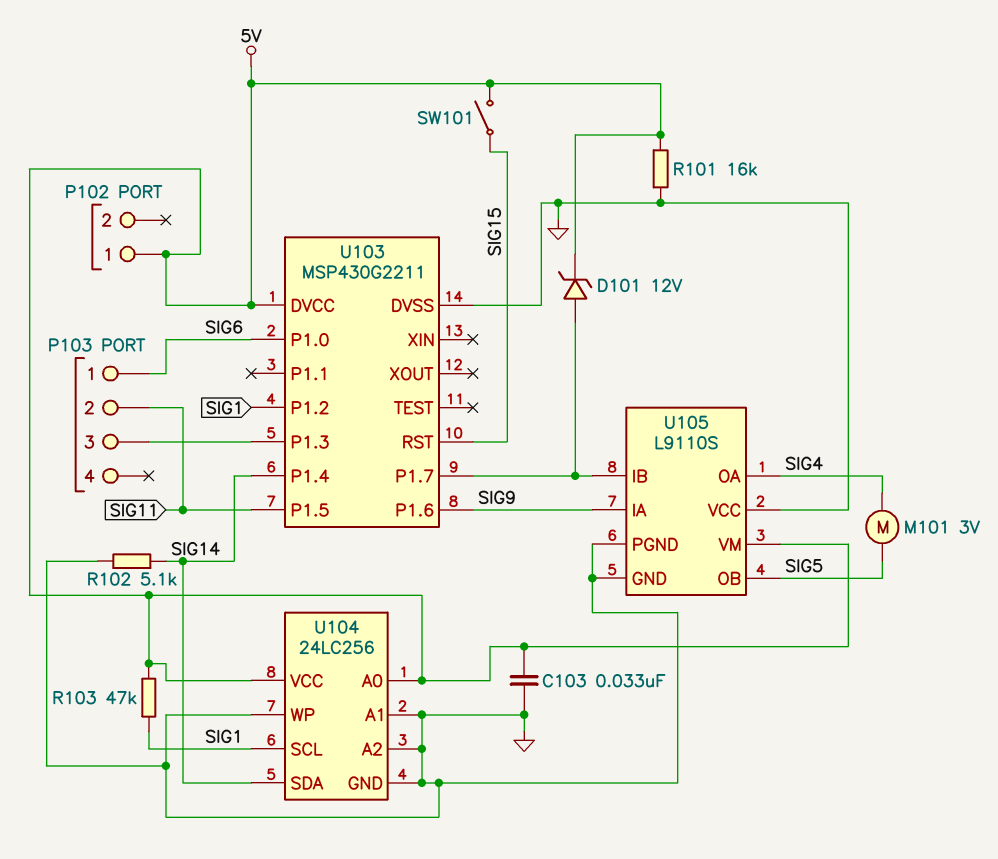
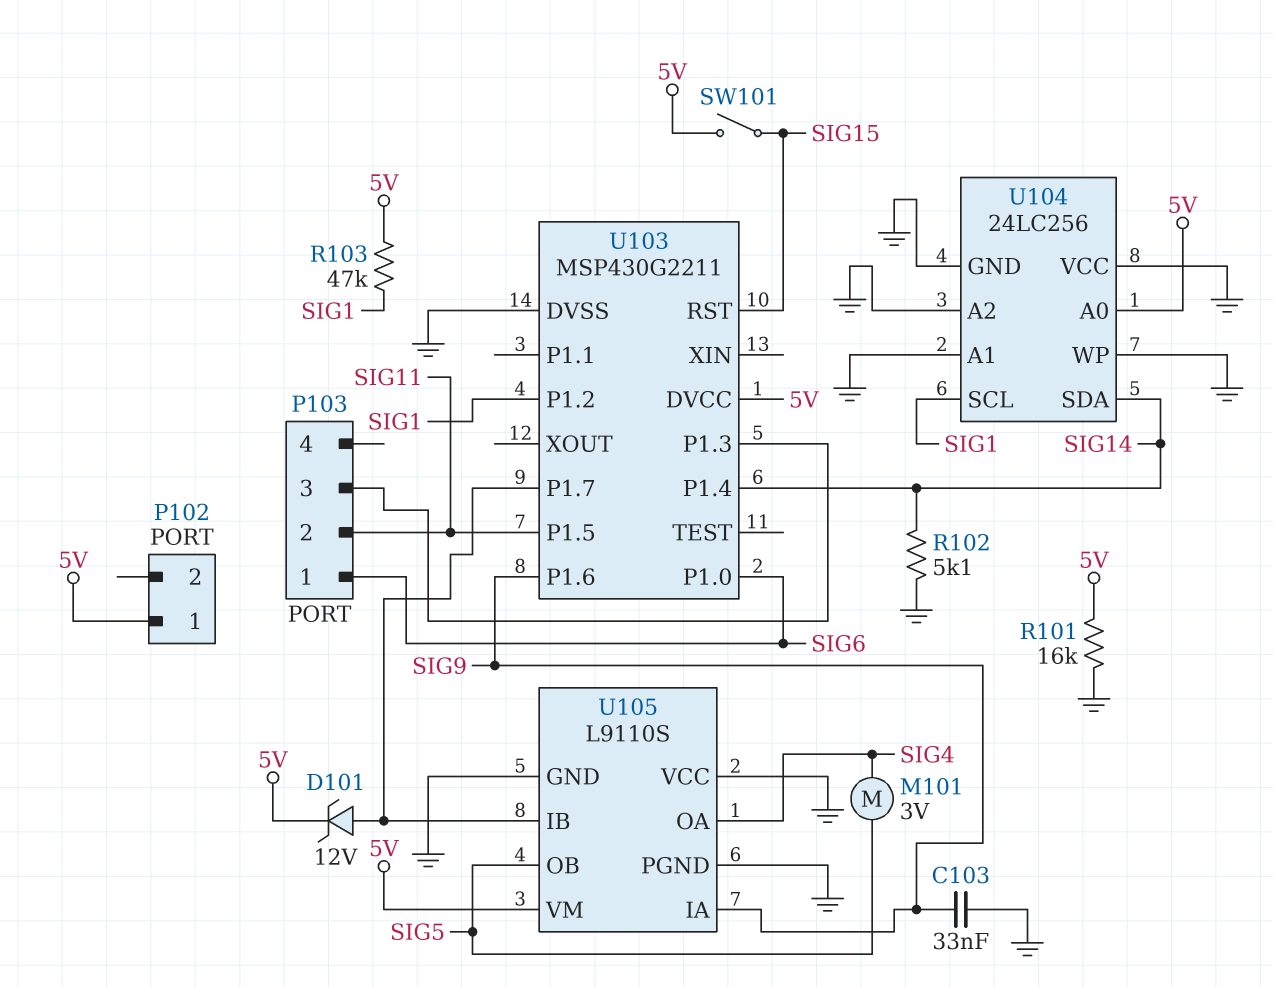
C103: 33nF (5V, GND) -> 33nF (GND, SIG9)
U104 pin VCC: 5V -> GND

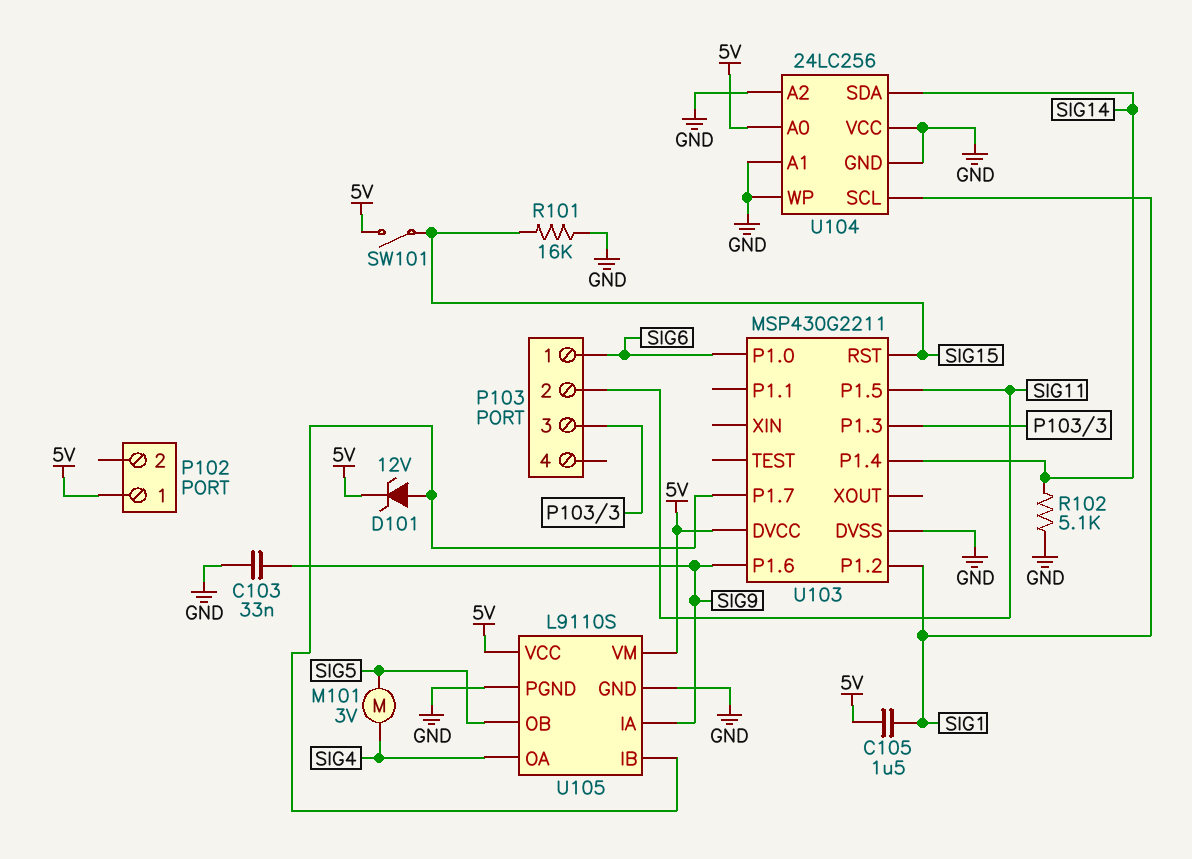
C105: none -> 1.5uF (5V, SIG1)
R101: 16k (5V, GND) -> 16k (GND, SIG15)
R103: 47k (5V, SIG1) -> none
U105 pin VCC: GND -> 5V

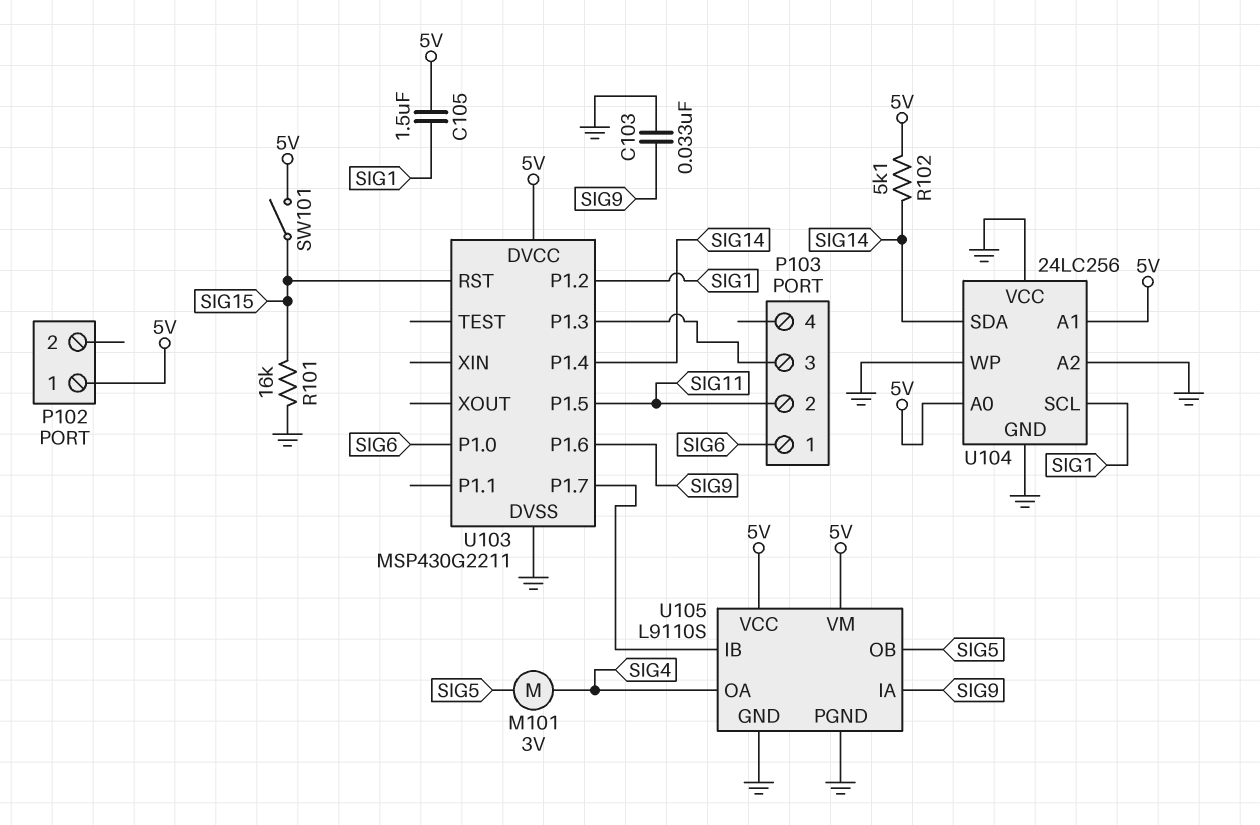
D101: zener 12V (A U103/P1.7, K 5V) -> none
R102: 5.1k (GND, SIG14) -> 5.1k (5V, SIG14)
U104 pin A1: GND -> 5V

